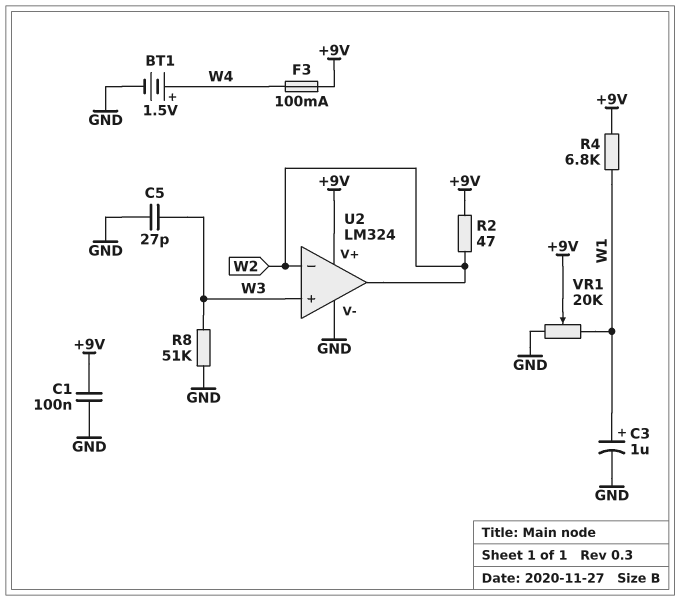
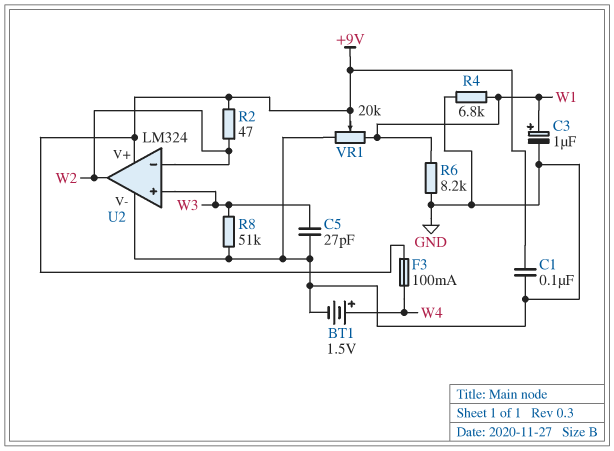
R4: 6.8k (+9V, W1) -> 6.8k (GND, W1)
R6: none -> 8.2k (GND, W1)

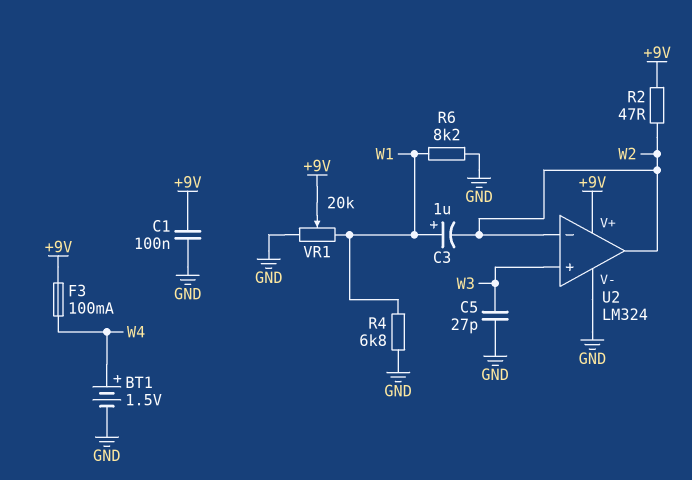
C3: 1uF (plus W1, minus GND) -> 1uF (plus W1, minus W2)
R8: 51k (GND, W3) -> none

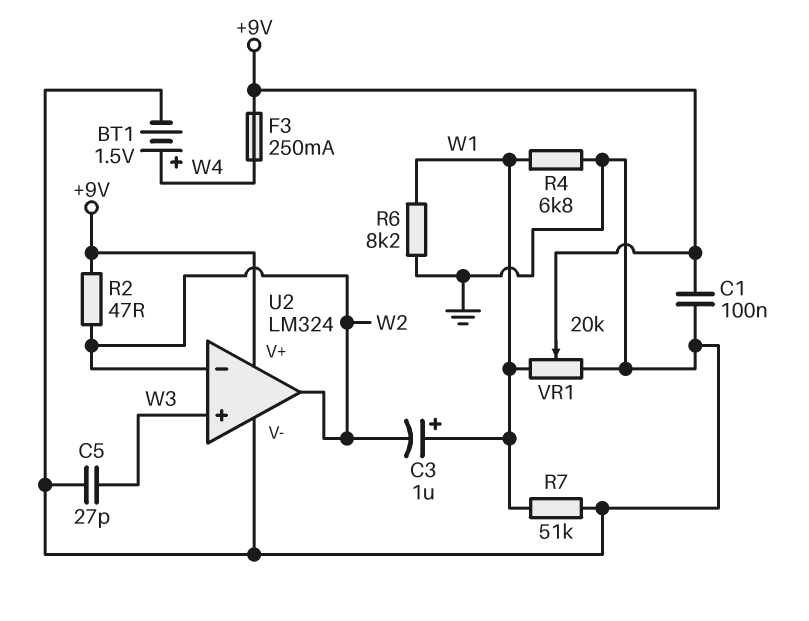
F3: 100mA (+9V, W4) -> 250mA (+9V, W4)
R7: none -> 51k (GND, W1)

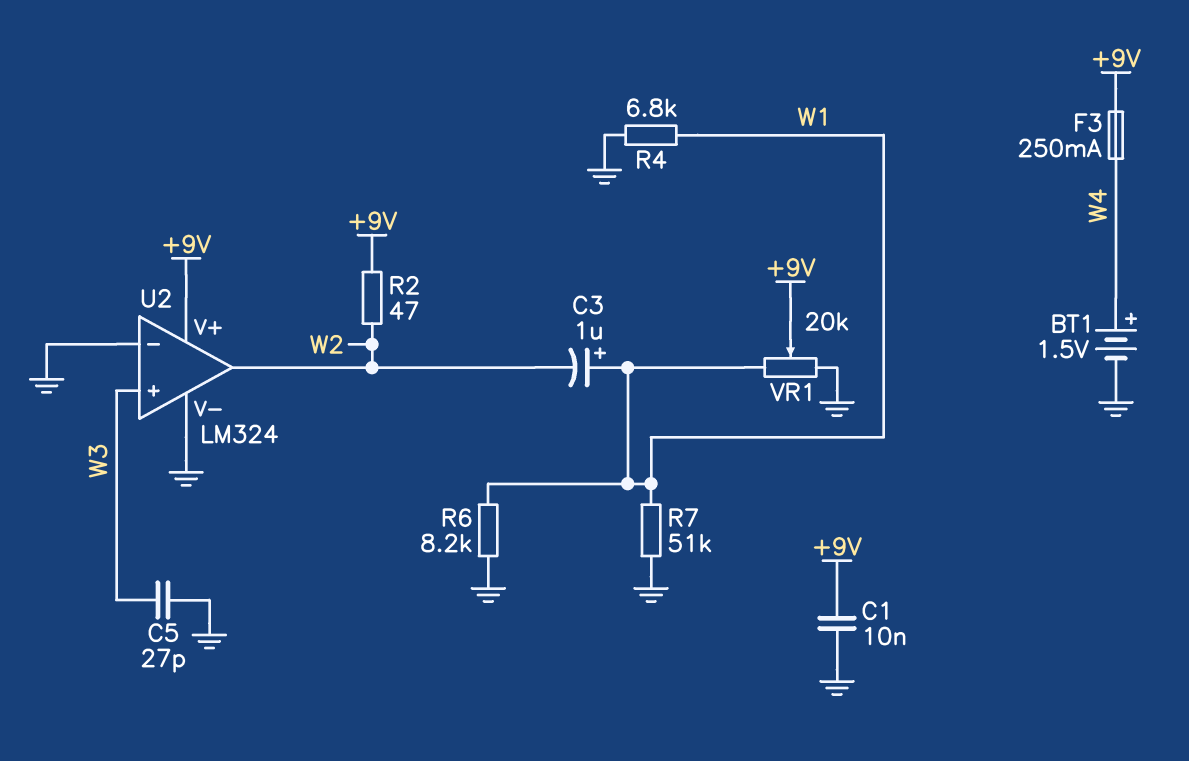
C1: 100nF (+9V, GND) -> 10nF (+9V, GND)
U2 pin in-: W2 -> GND

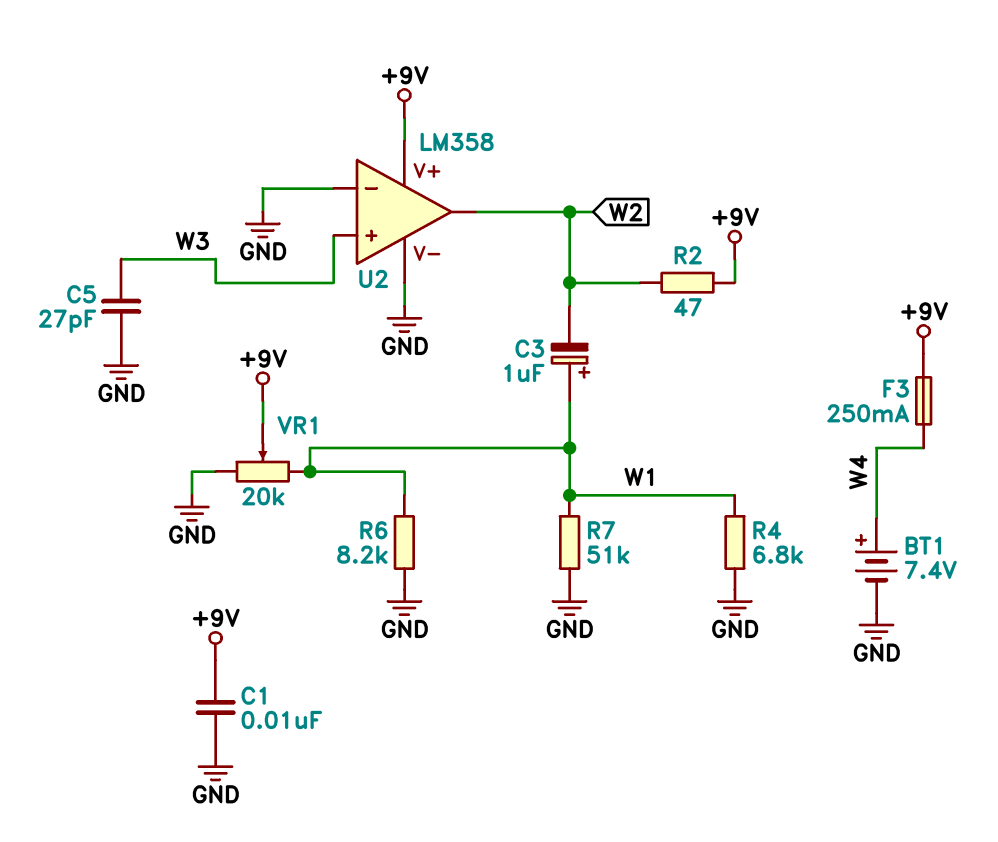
BT1: 1.5V (plus W4, minus GND) -> 7.4V (plus W4, minus GND)
U2: LM324 -> LM358

